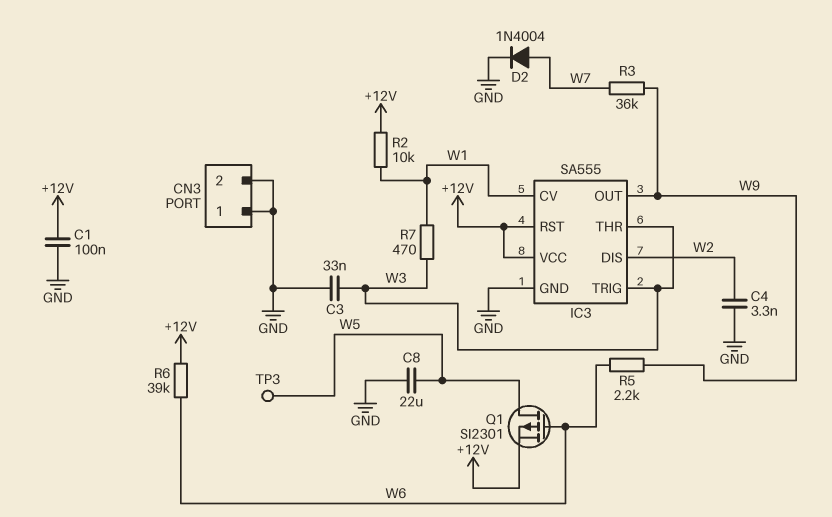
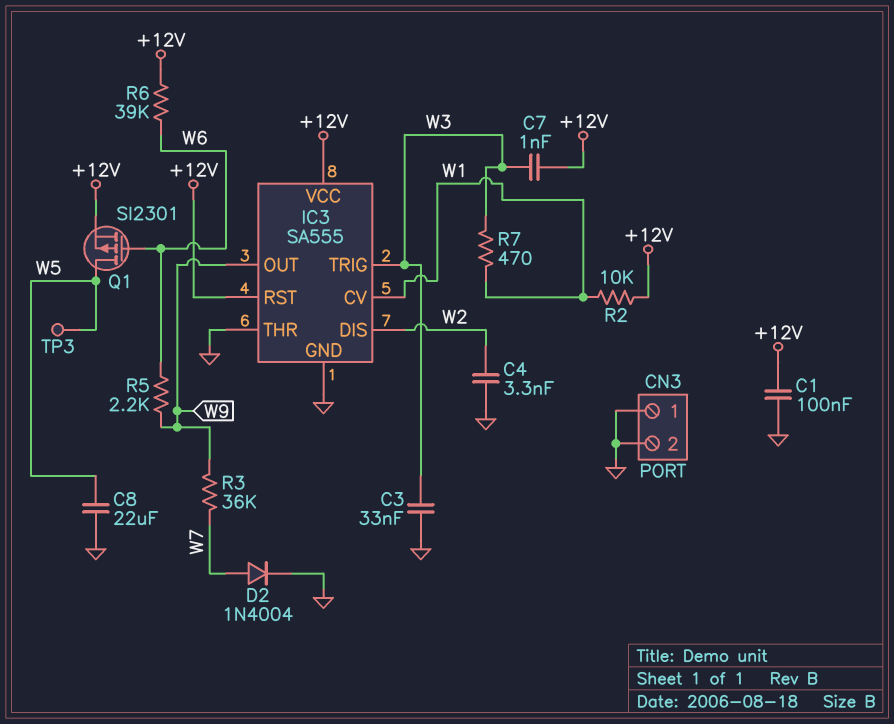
C7: none -> 1nF (+12V, W3)
IC3 pin THR: W3 -> GND

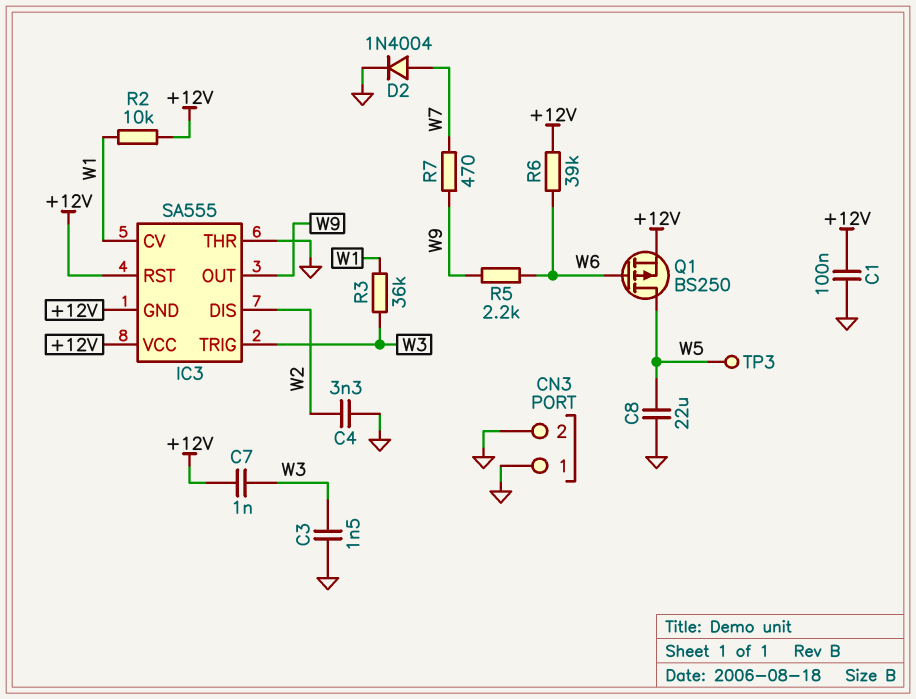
C3: 33nF (GND, W3) -> 1.5nF (GND, W3)
IC3 pin GND: GND -> +12V
Q1: PMOS SI2301 (G W6, D W5, S +12V) -> PMOS BS250 (G W6, D W5, S +12V)
R3: 36k (W7, W9) -> 36k (W1, W3)
R7: 470 (W1, W3) -> 470 (W7, W9)

